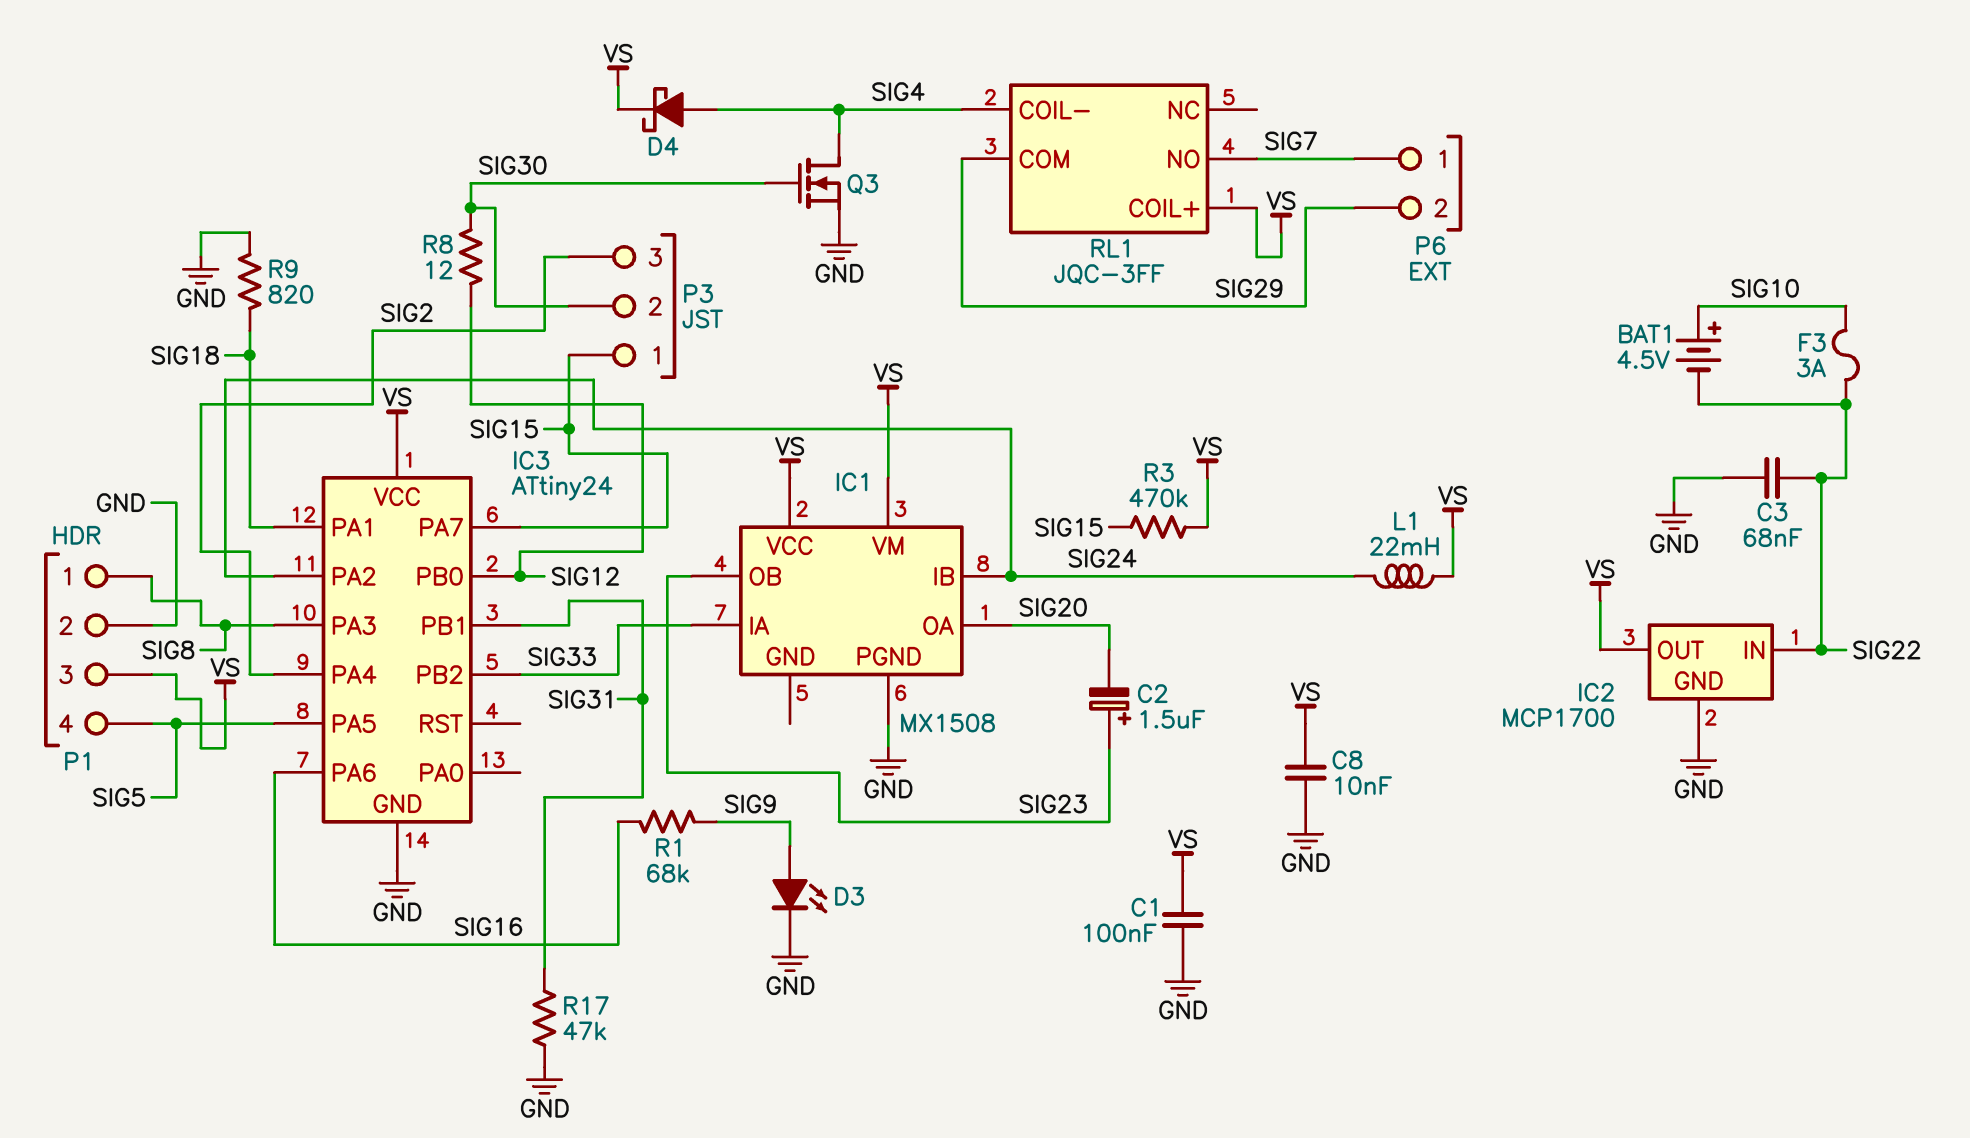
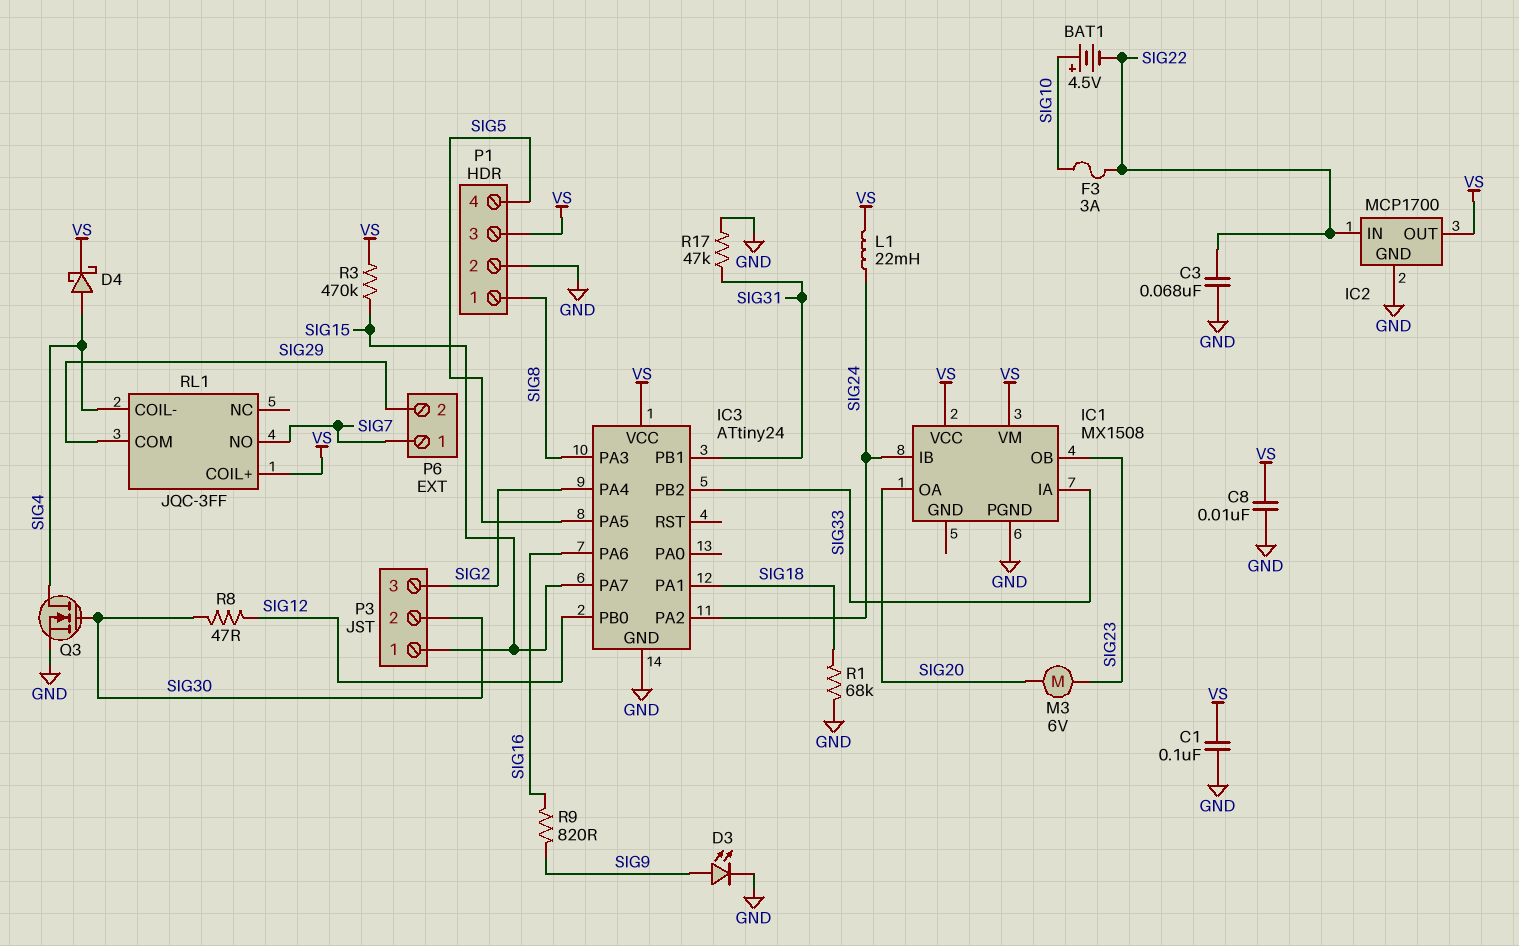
C2: 1.5uF (plus SIG23, minus SIG20) -> none
M3: none -> motor 6V (SIG20, SIG23)
R1: 68k (SIG9, SIG16) -> 68k (GND, SIG18)
R8: 12 (SIG12, SIG30) -> 47 (SIG12, SIG30)
R9: 820 (GND, SIG18) -> 820 (SIG9, SIG16)

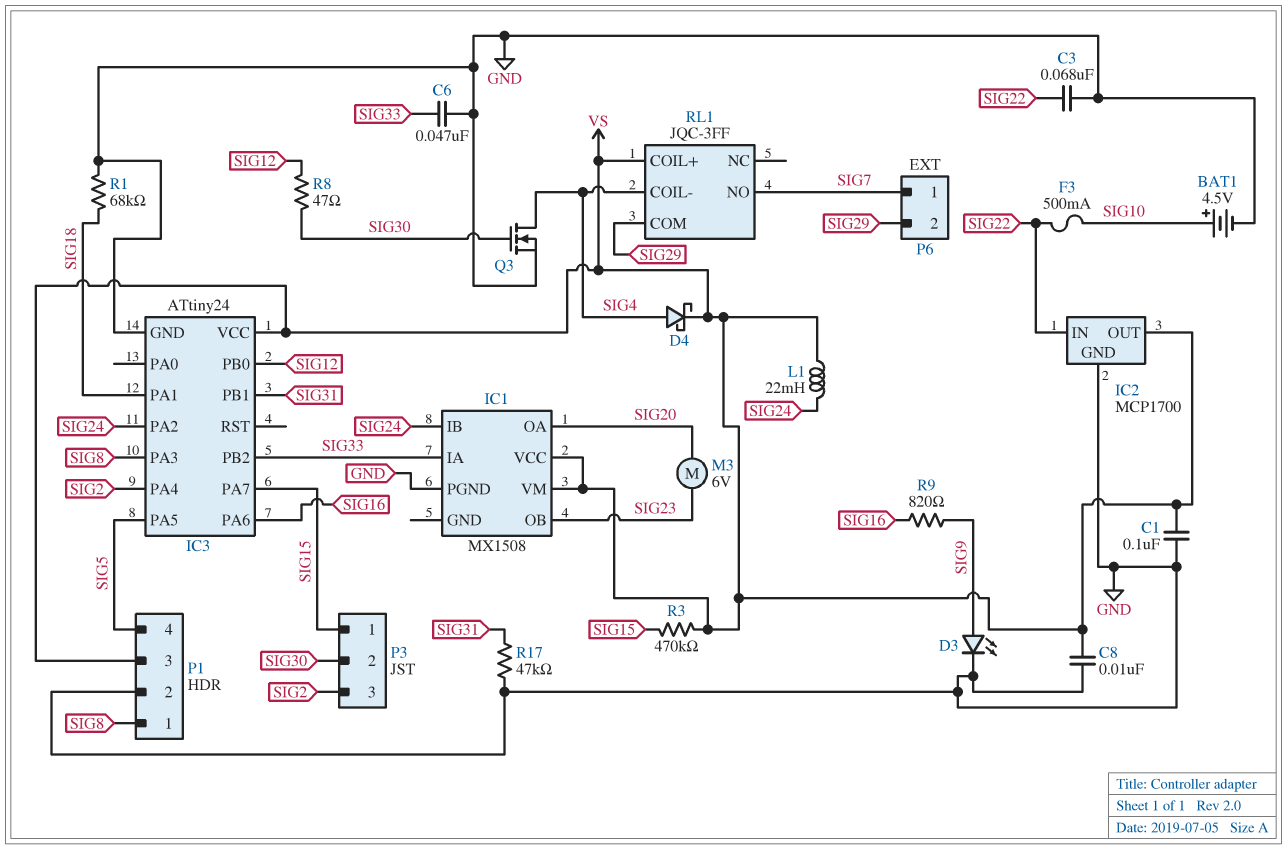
BAT1: 4.5V (plus SIG10, minus SIG22) -> 4.5V (plus SIG10, minus GND)
C6: none -> 47nF (GND, SIG33)
F3: 3A (SIG10, SIG22) -> 500mA (SIG10, SIG22)

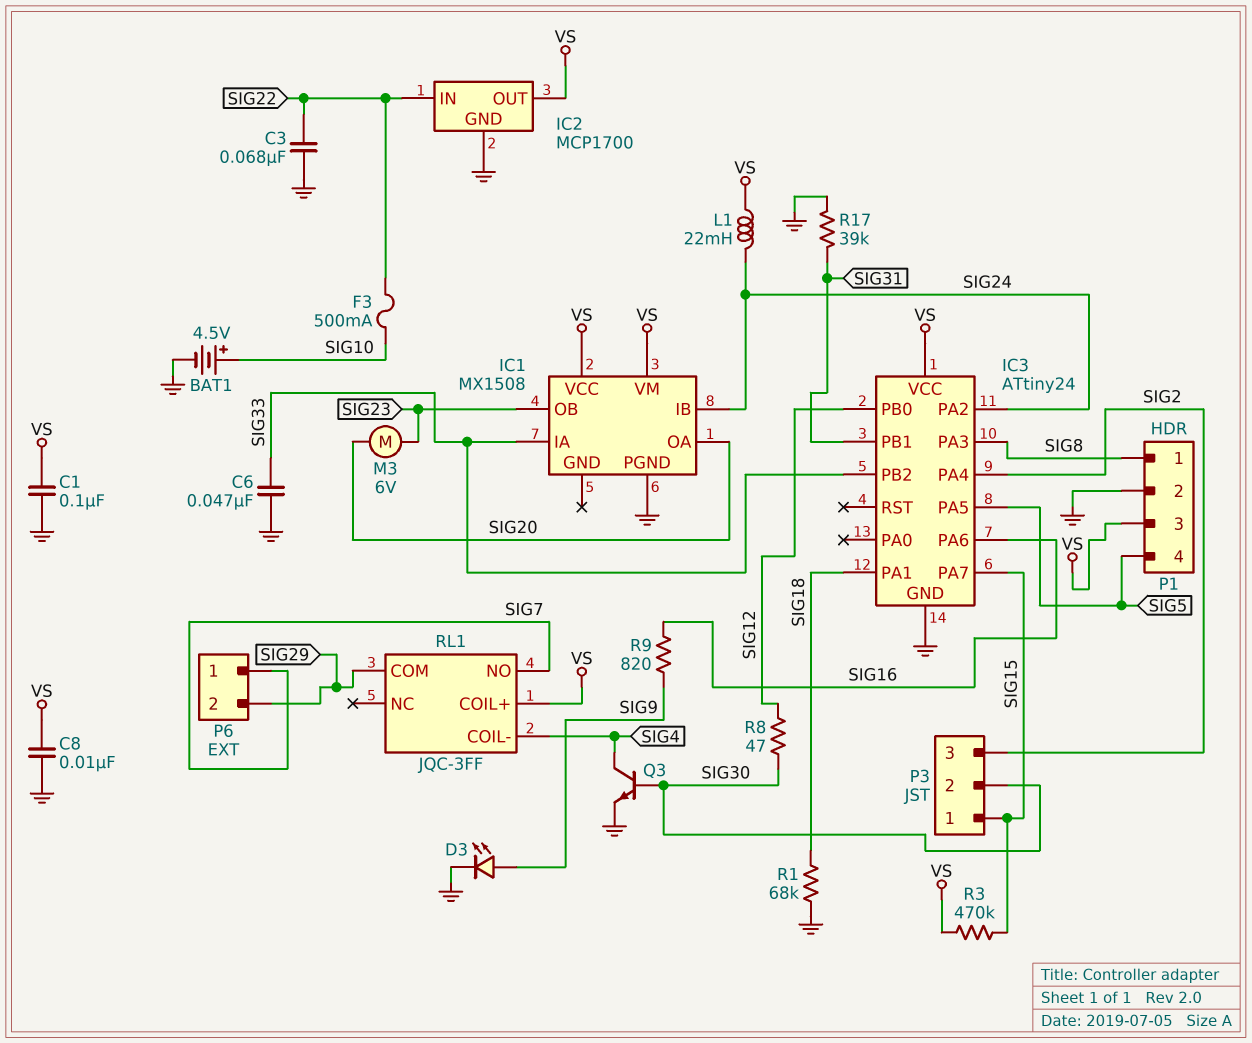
D4: schottky (A SIG4, K VS) -> none
Q3: NMOS (G SIG30, D SIG4, S GND) -> NPN (B SIG30, C SIG4, E GND)
R17: 47k (GND, SIG31) -> 39k (GND, SIG31)

